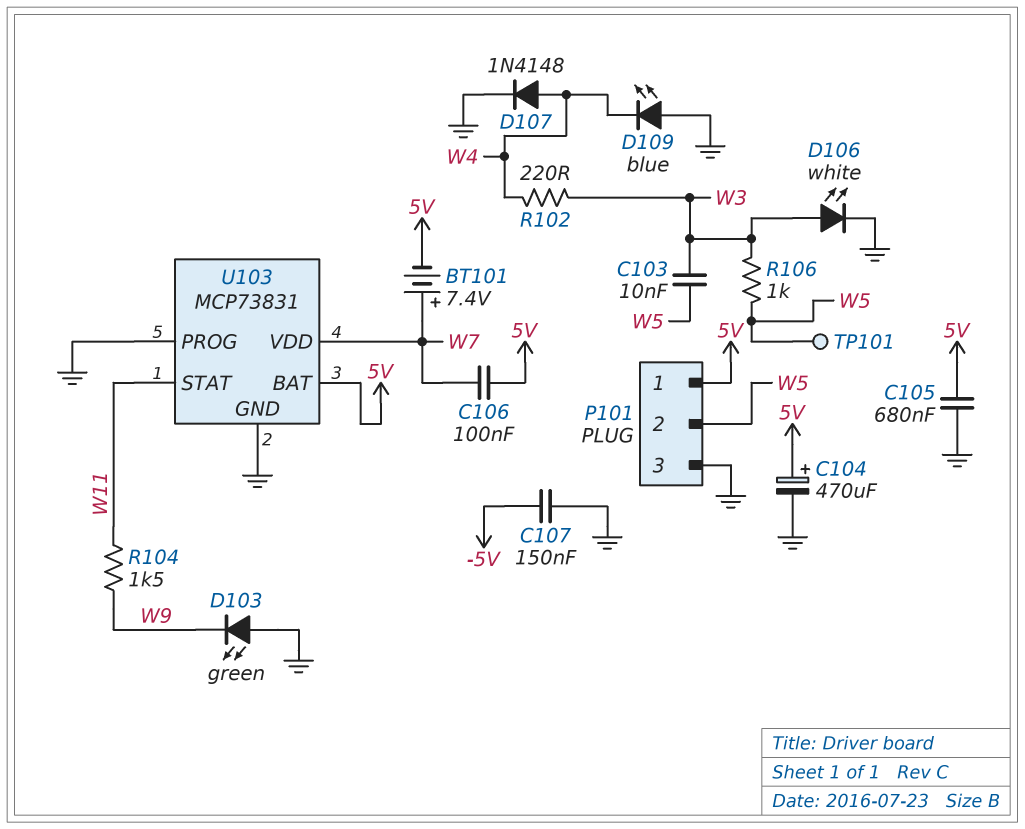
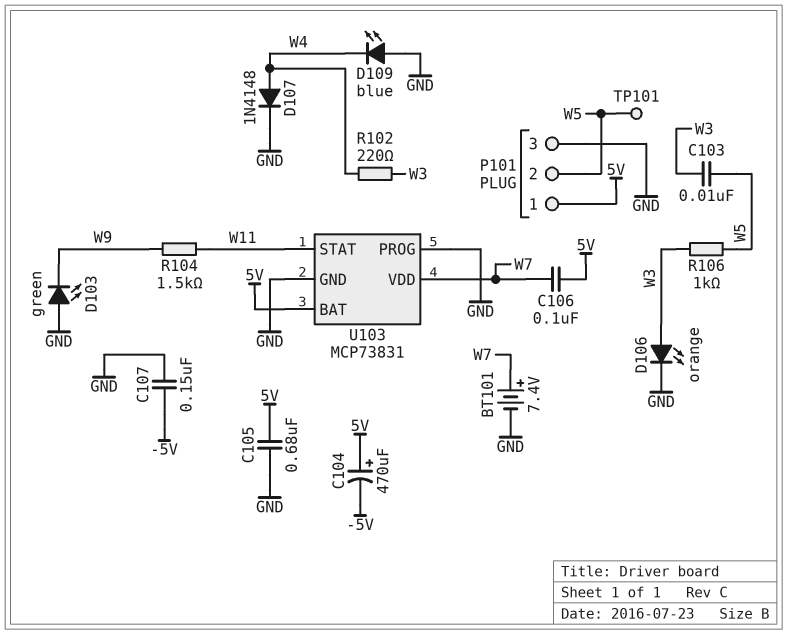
BT101: 7.4V (plus W7, minus 5V) -> 7.4V (plus W7, minus GND)
C104: 470uF (plus 5V, minus GND) -> 470uF (plus 5V, minus -5V)
D106: LED white (A W3, K GND) -> LED orange (A W3, K GND)

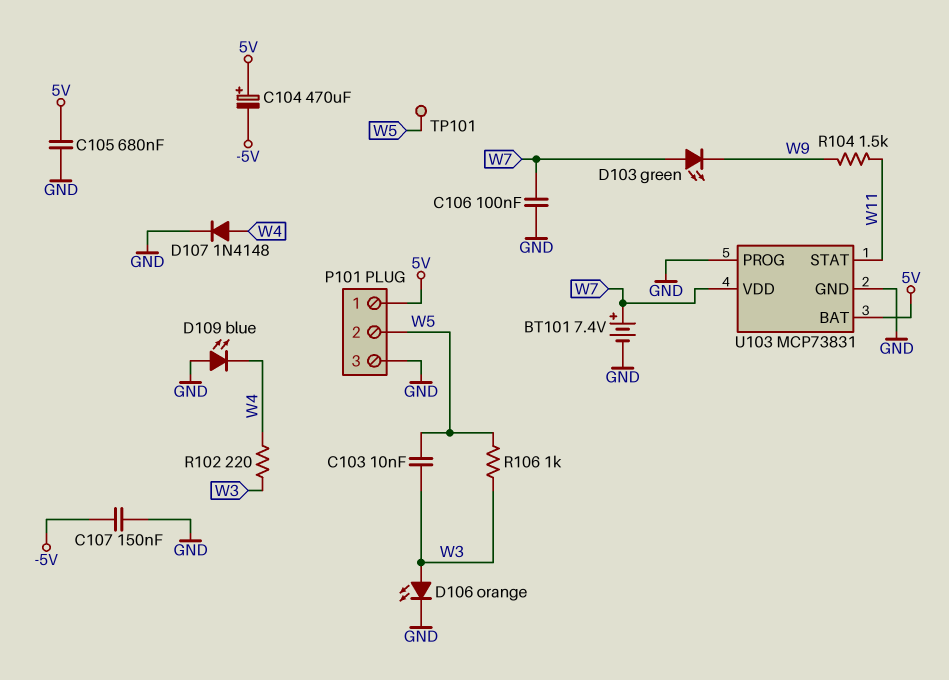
C106: 100nF (5V, W7) -> 100nF (GND, W7)
D103: LED green (A GND, K W9) -> LED green (A W7, K W9)

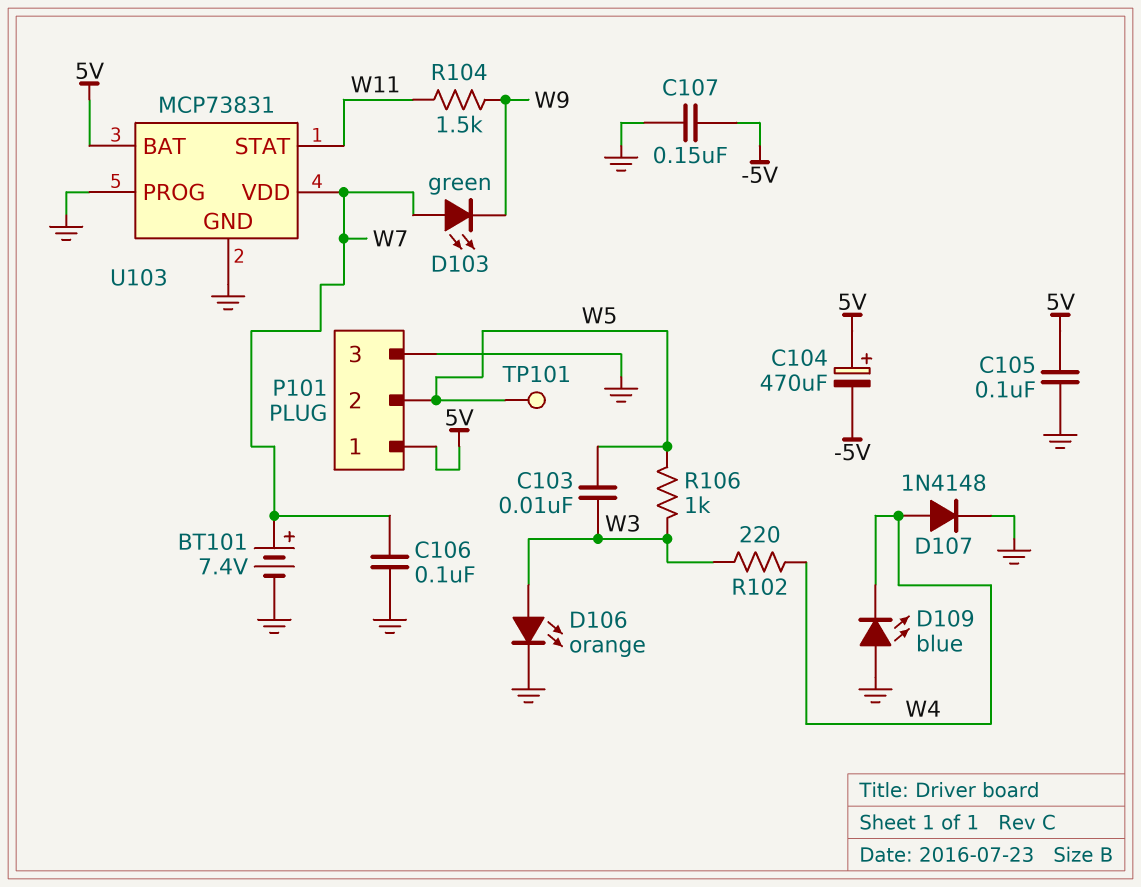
C105: 680nF (5V, GND) -> 100nF (5V, GND)

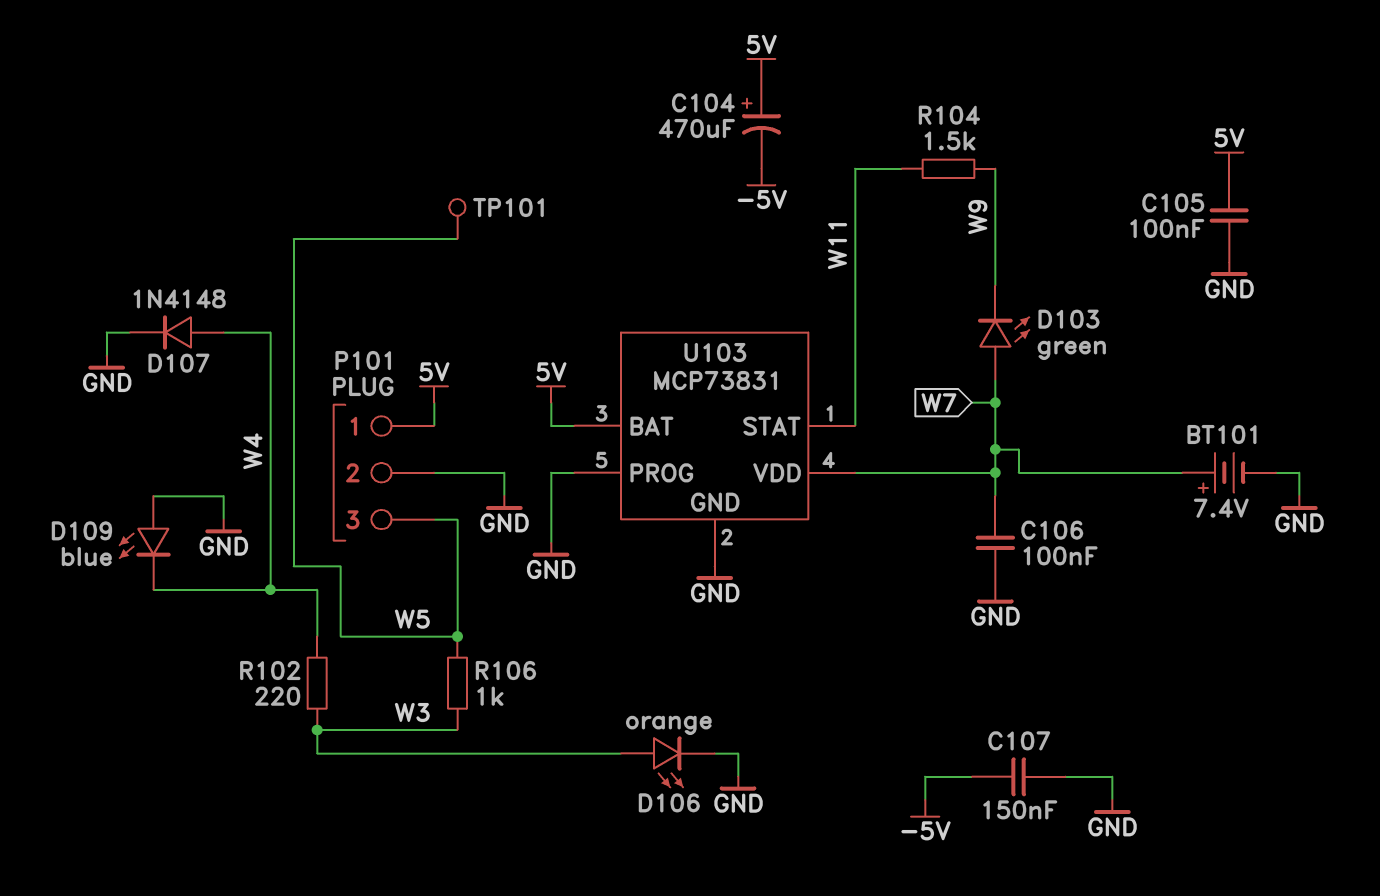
C103: 10nF (W3, W5) -> none
P101 pin 2: W5 -> GND
P101 pin 3: GND -> W5

